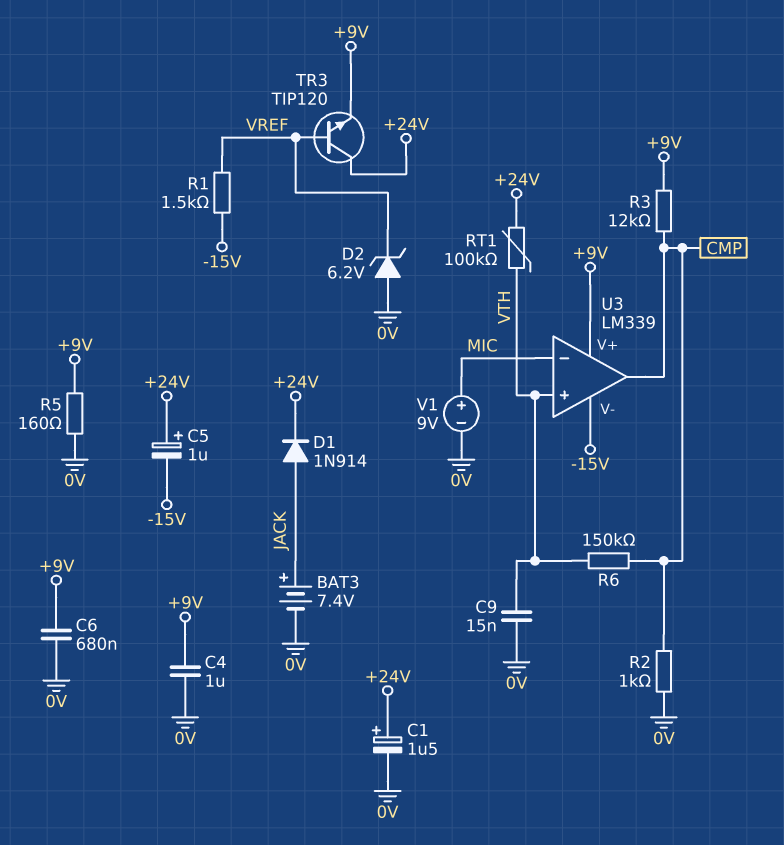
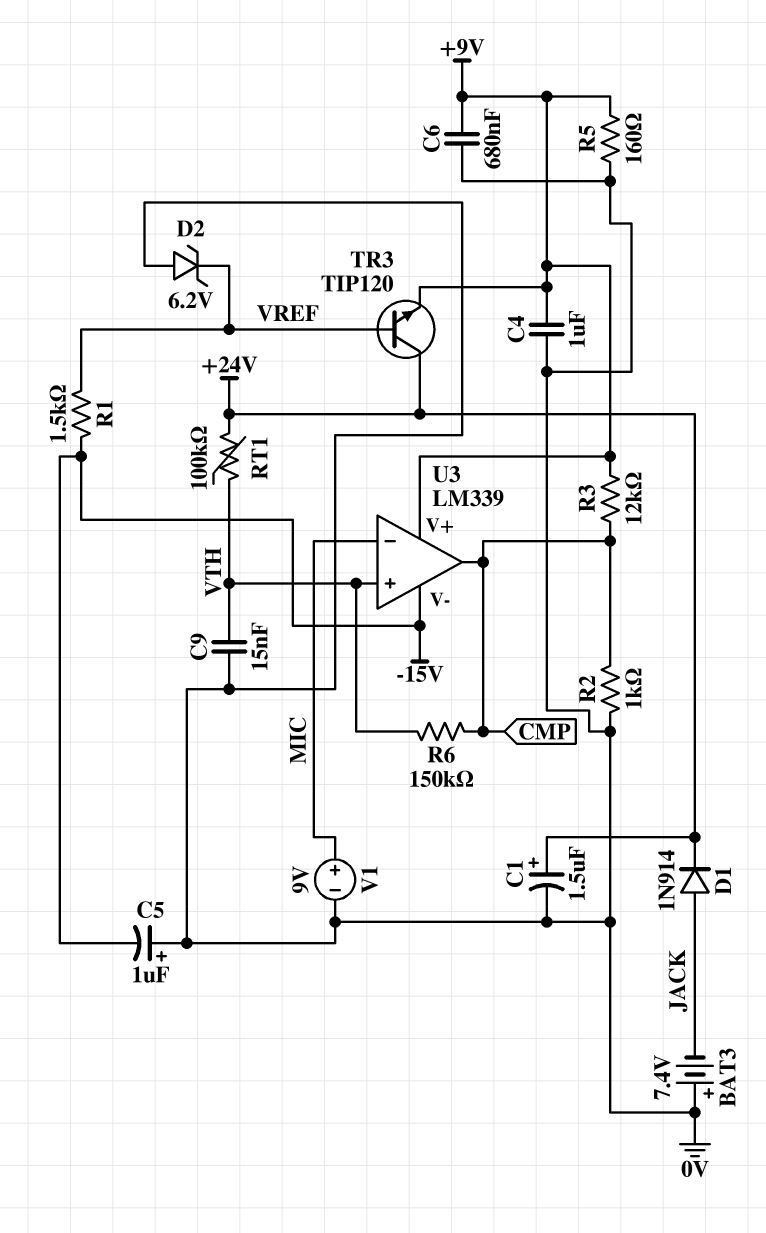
BAT3: 7.4V (plus JACK, minus 0V) -> 7.4V (plus 0V, minus JACK)
C5: 1uF (plus +24V, minus -15V) -> 1uF (plus 0V, minus -15V)

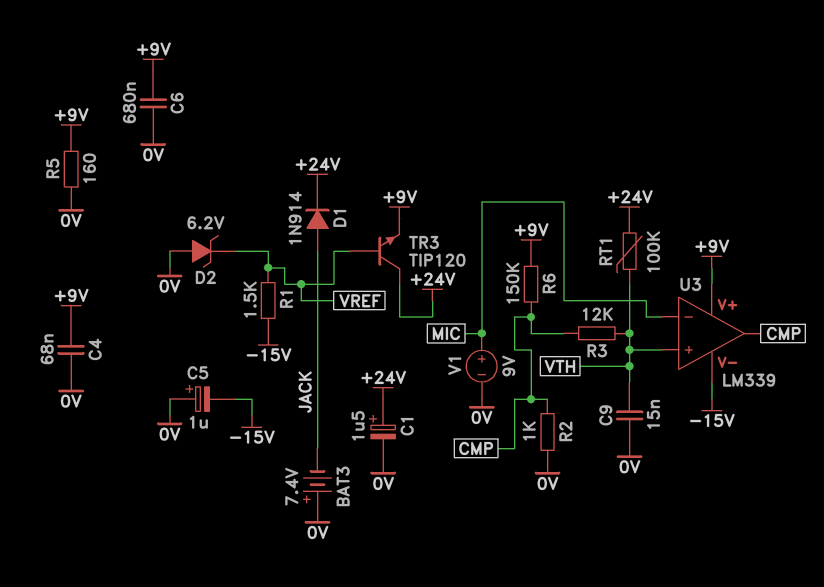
C4: 1uF (+9V, 0V) -> 68nF (+9V, 0V)
R3: 12k (+9V, CMP) -> 12k (CMP, VTH)
R6: 150k (CMP, VTH) -> 150k (+9V, CMP)

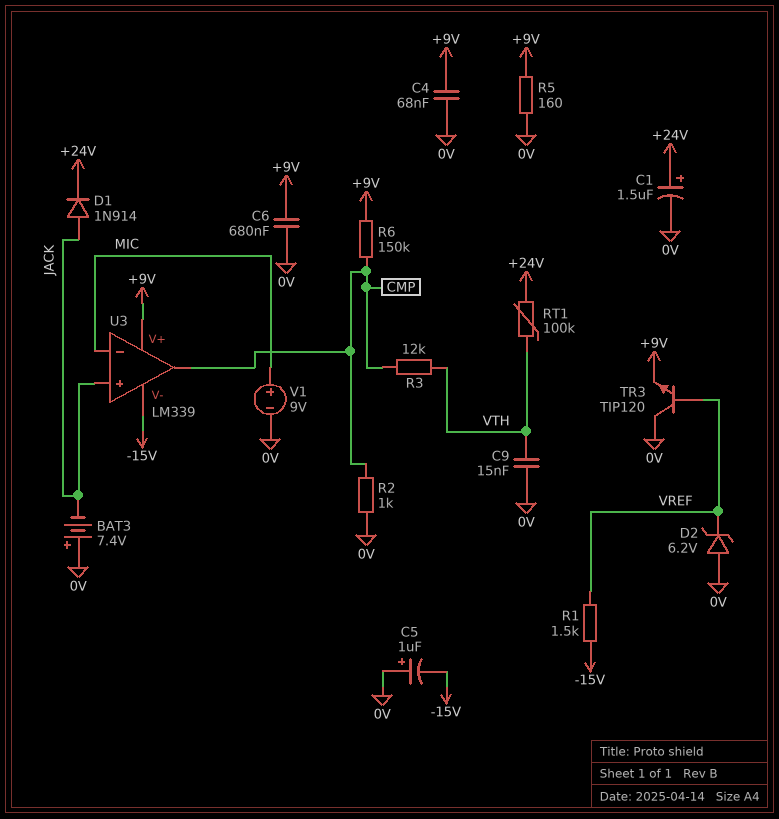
TR3: NPN TIP120 (B VREF, C +24V, E +9V) -> NPN TIP120 (B VREF, C 0V, E +9V)
U3 pin in+: VTH -> JACK

